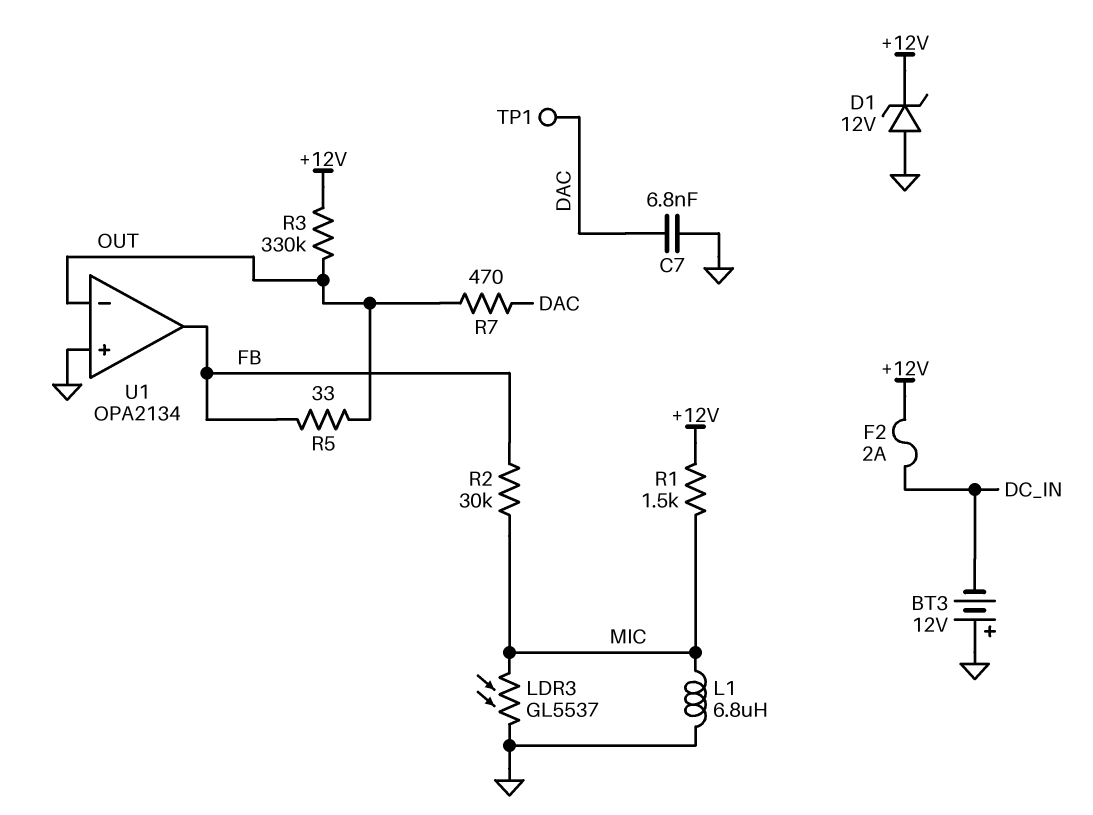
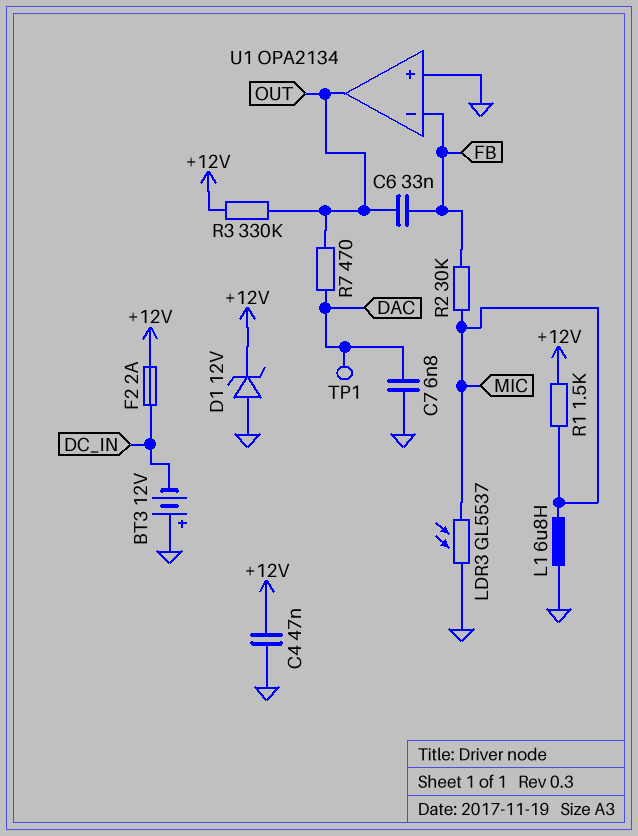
C4: none -> 47nF (+12V, GND)
C6: none -> 33nF (FB, OUT)
R5: 33 (FB, OUT) -> none
U1 pin in-: OUT -> FB
U1 pin out: FB -> OUT

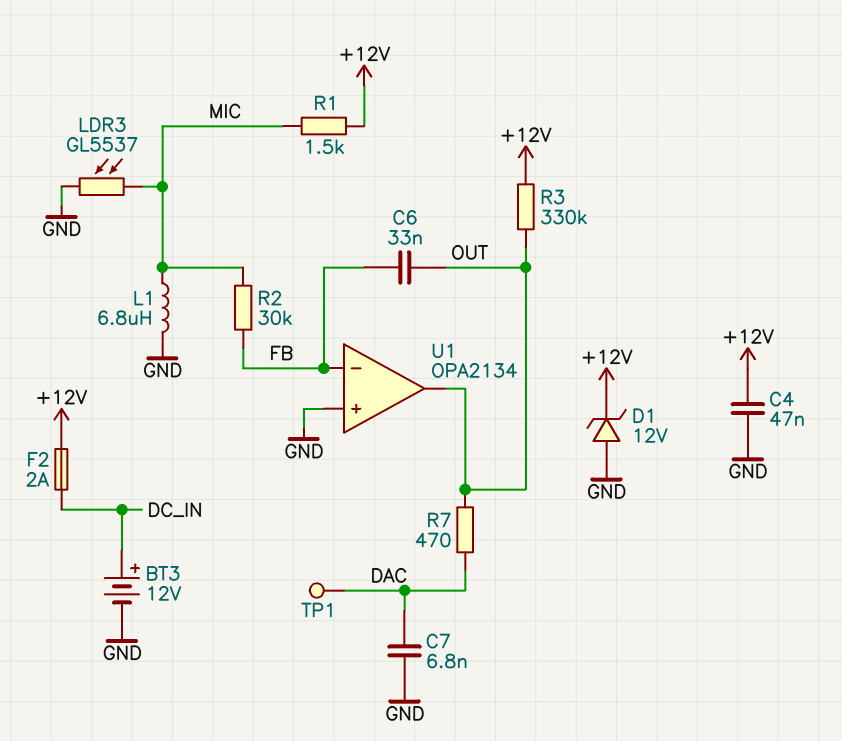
BT3: 12V (plus GND, minus DC_IN) -> 12V (plus DC_IN, minus GND)

